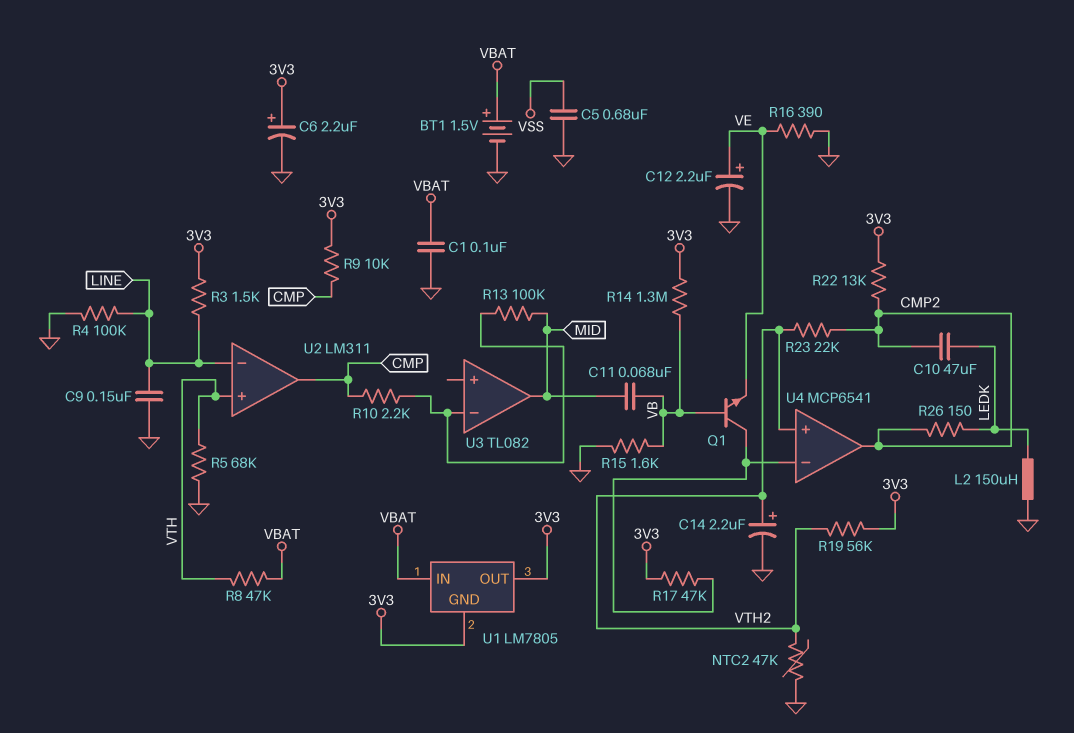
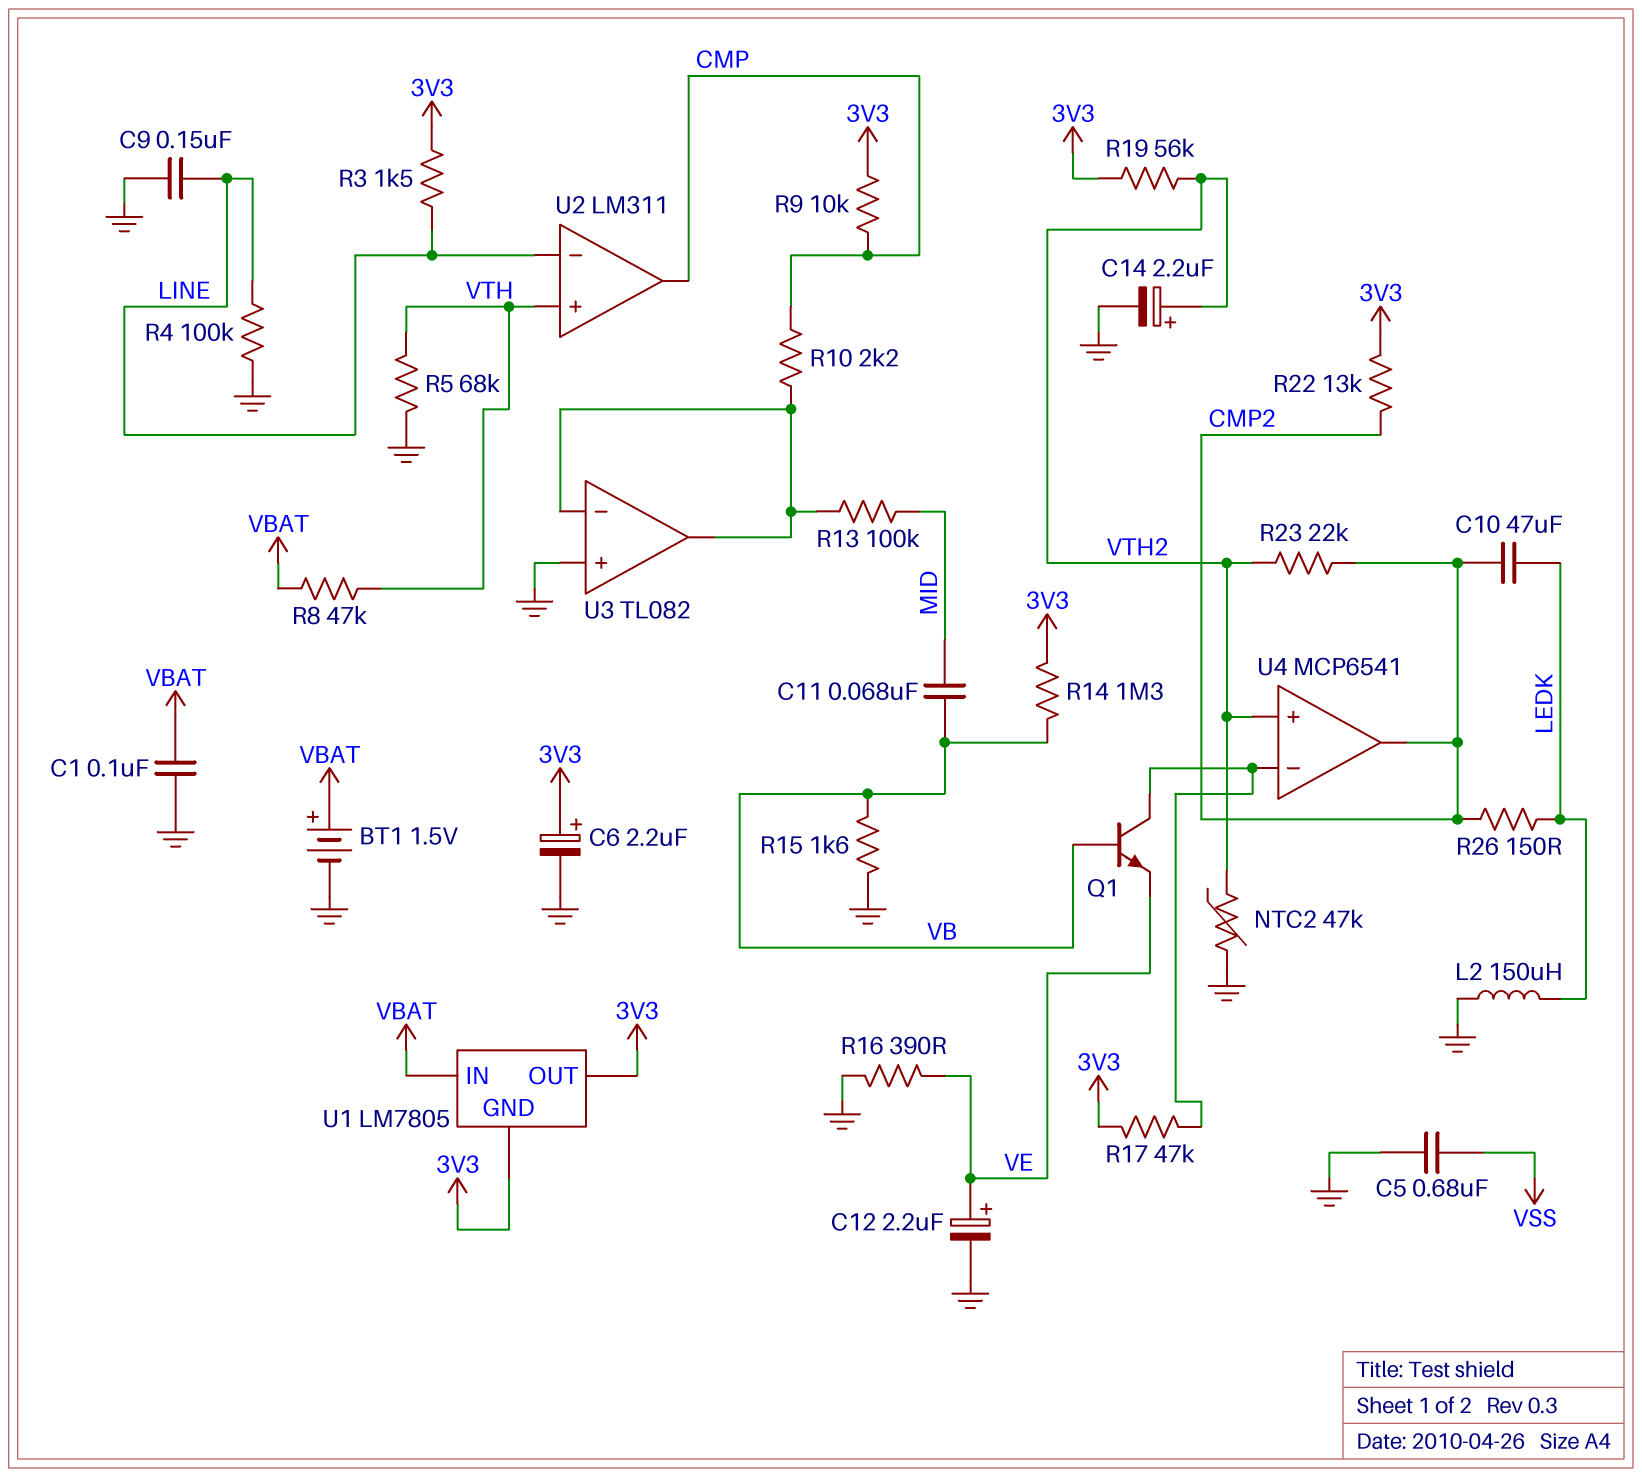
U3 pin in+: none -> GND
U3 pin out: MID -> U3/in-

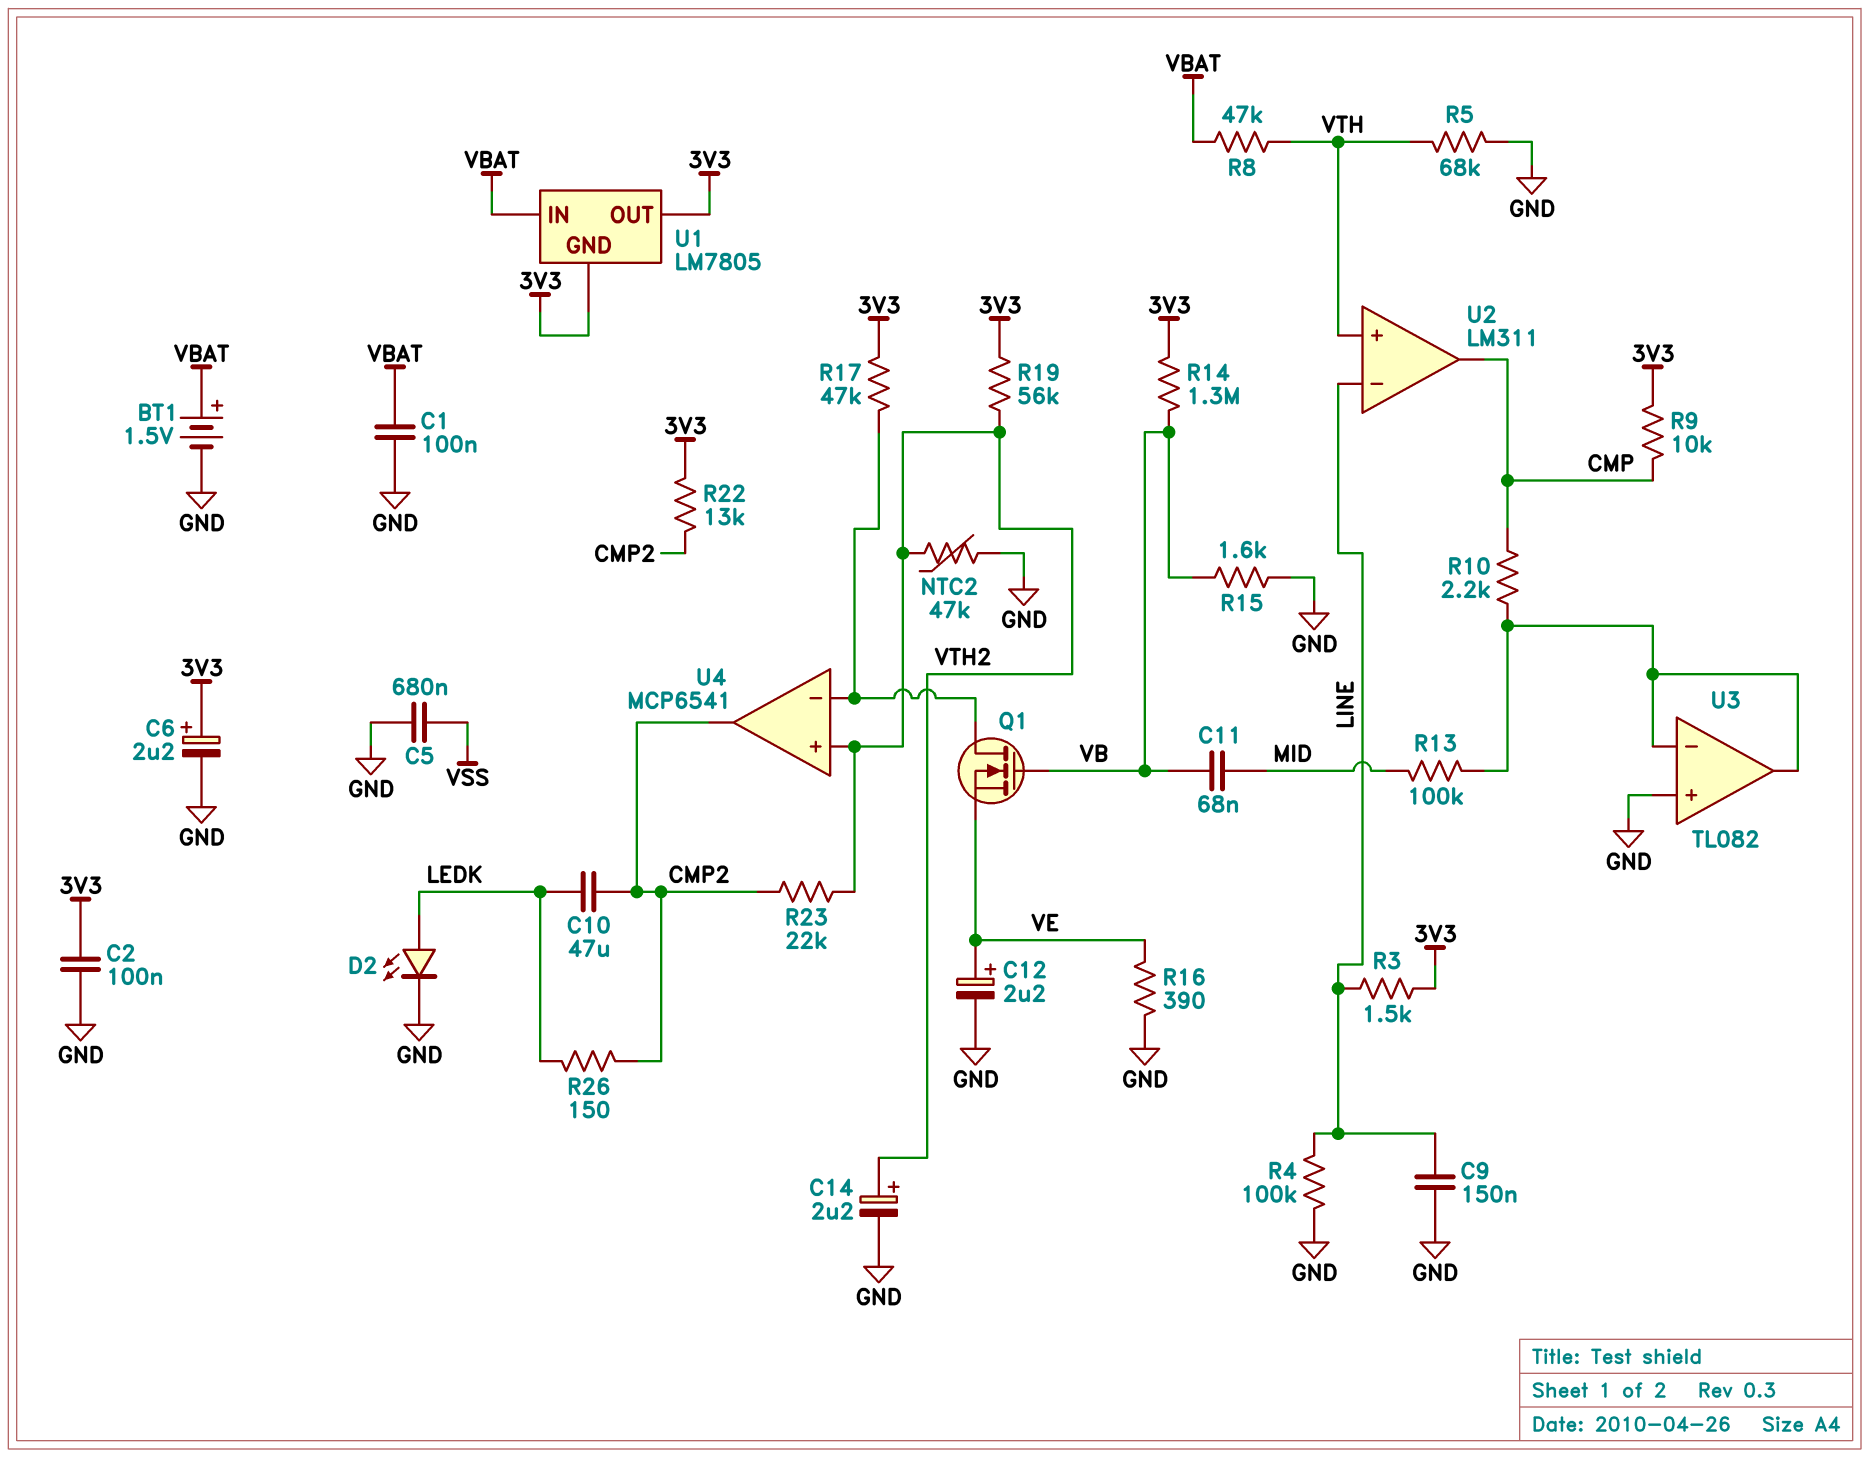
C2: none -> 100nF (3V3, GND)
D2: none -> LED (A LEDK, K GND)
L2: 150uH (GND, LEDK) -> none
Q1: NPN (B VB, C U4/in-, E VE) -> NMOS (G VB, D U4/in-, S VE)

